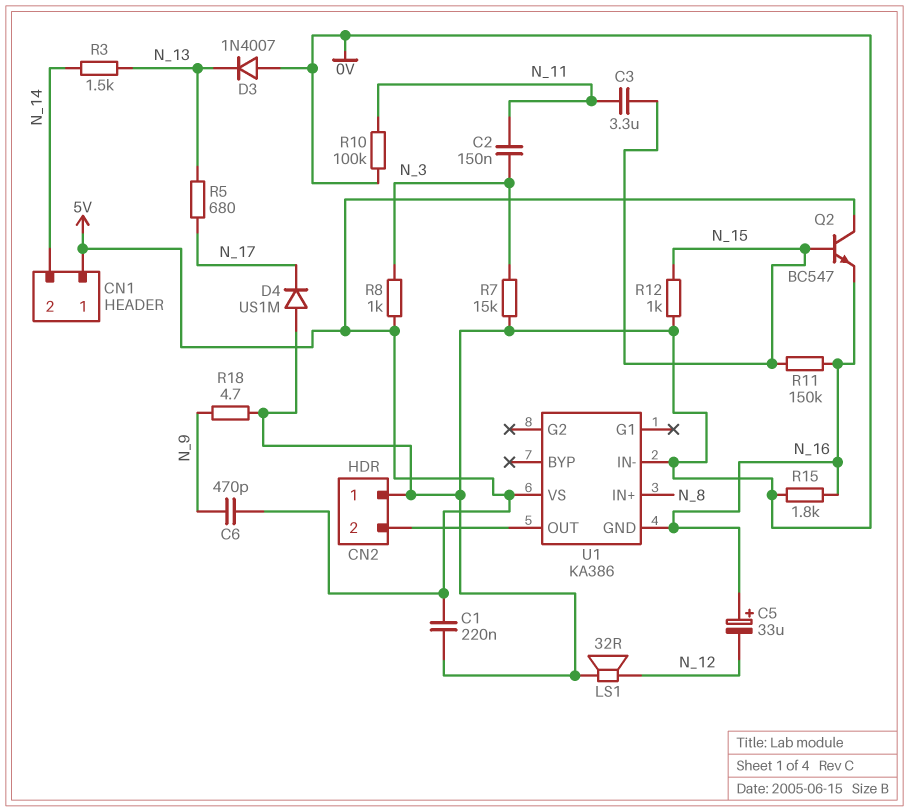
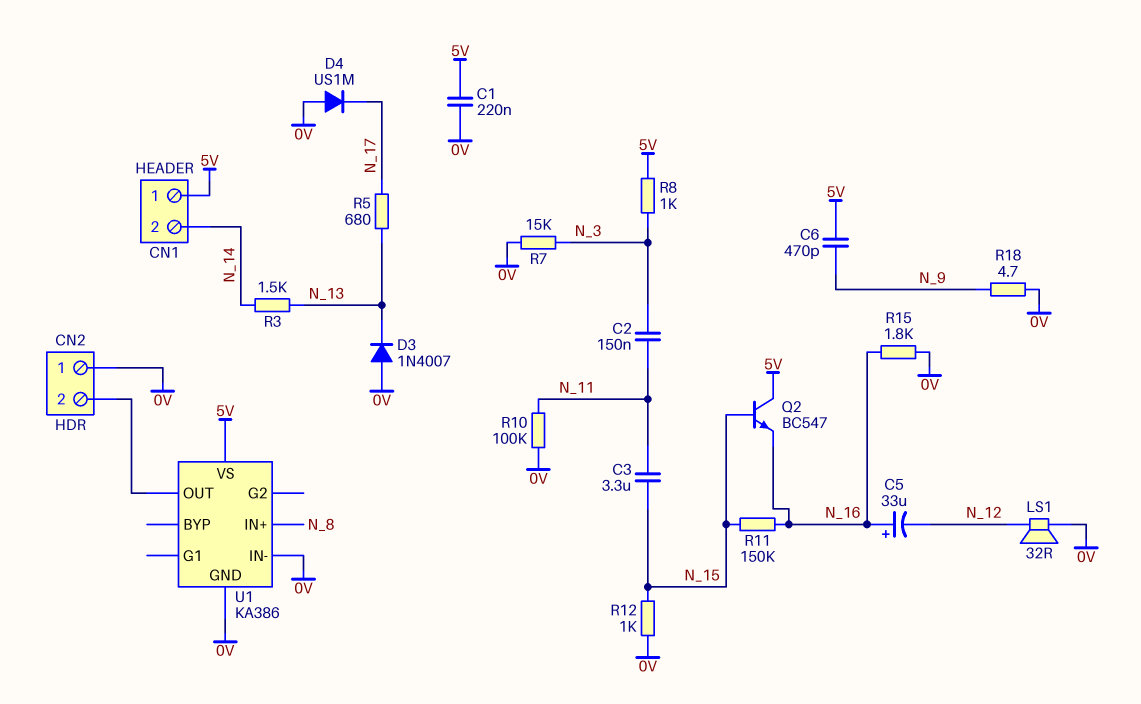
U1 pin GND: N_16 -> 0V

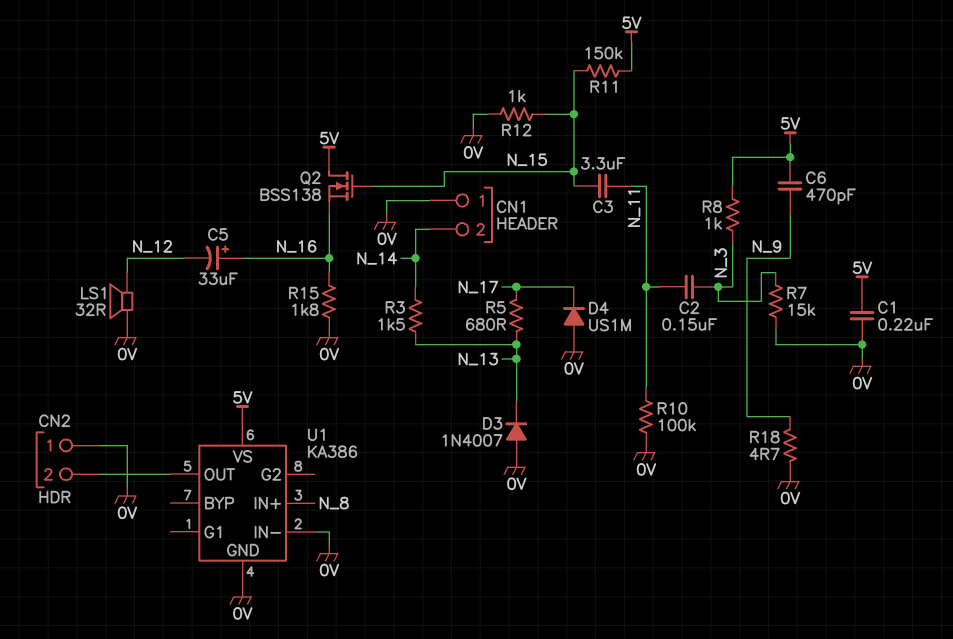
CN1 pin 1: 5V -> 0V
Q2: NPN BC547 (B N_15, C 5V, E N_16) -> NMOS BSS138 (G N_15, D 5V, S N_16)
R11: 150k (N_15, N_16) -> 150k (5V, N_15)

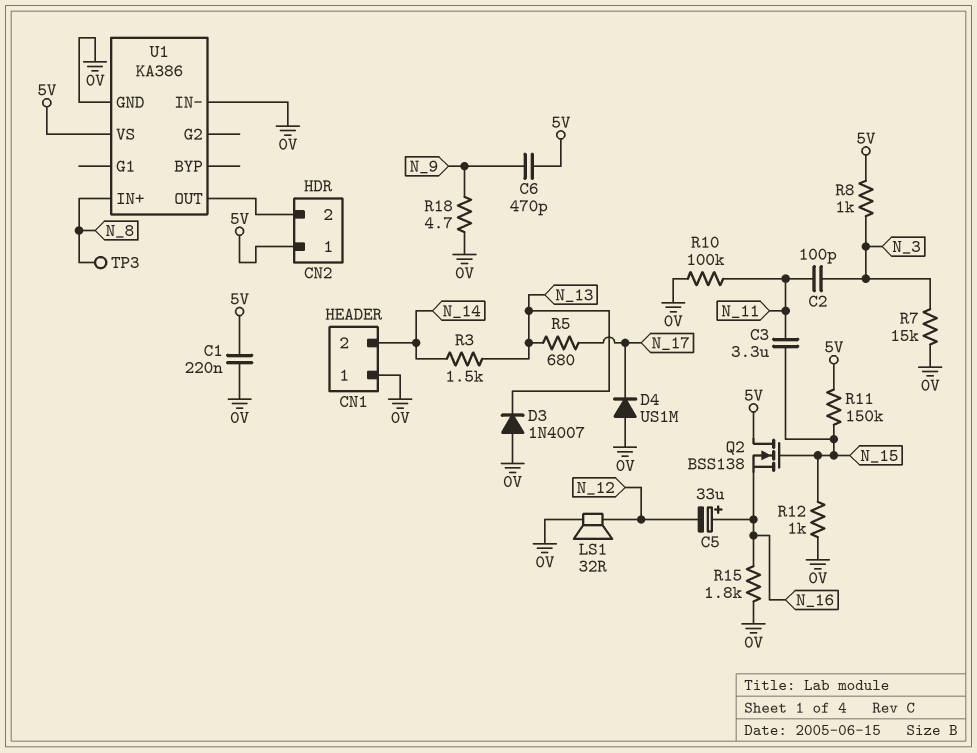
C2: 150nF (N_3, N_11) -> 100pF (N_3, N_11)
CN2 pin 1: 0V -> 5V
TP3: none -> test point (N_8)

